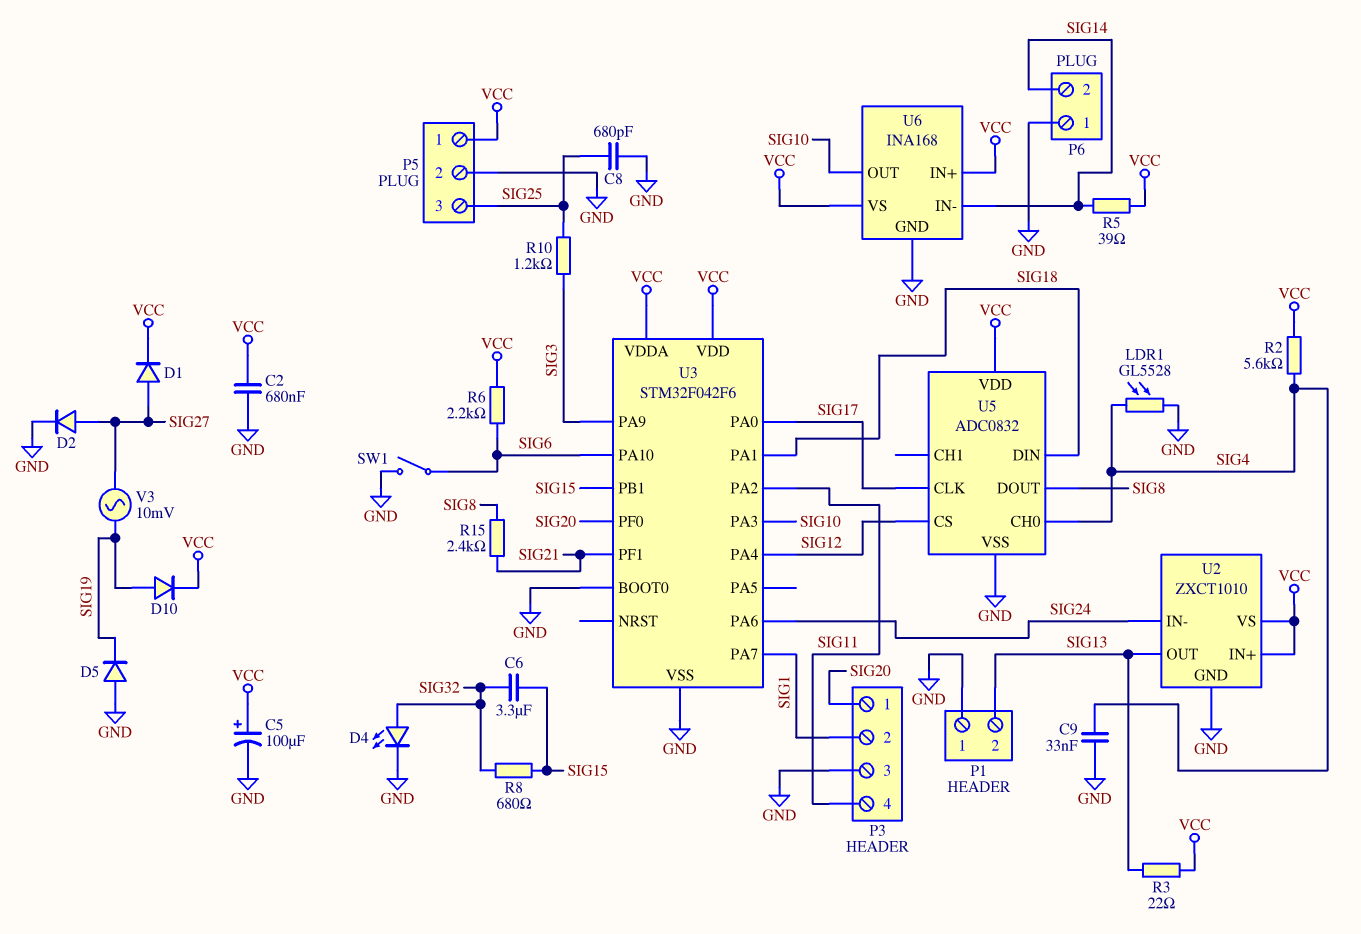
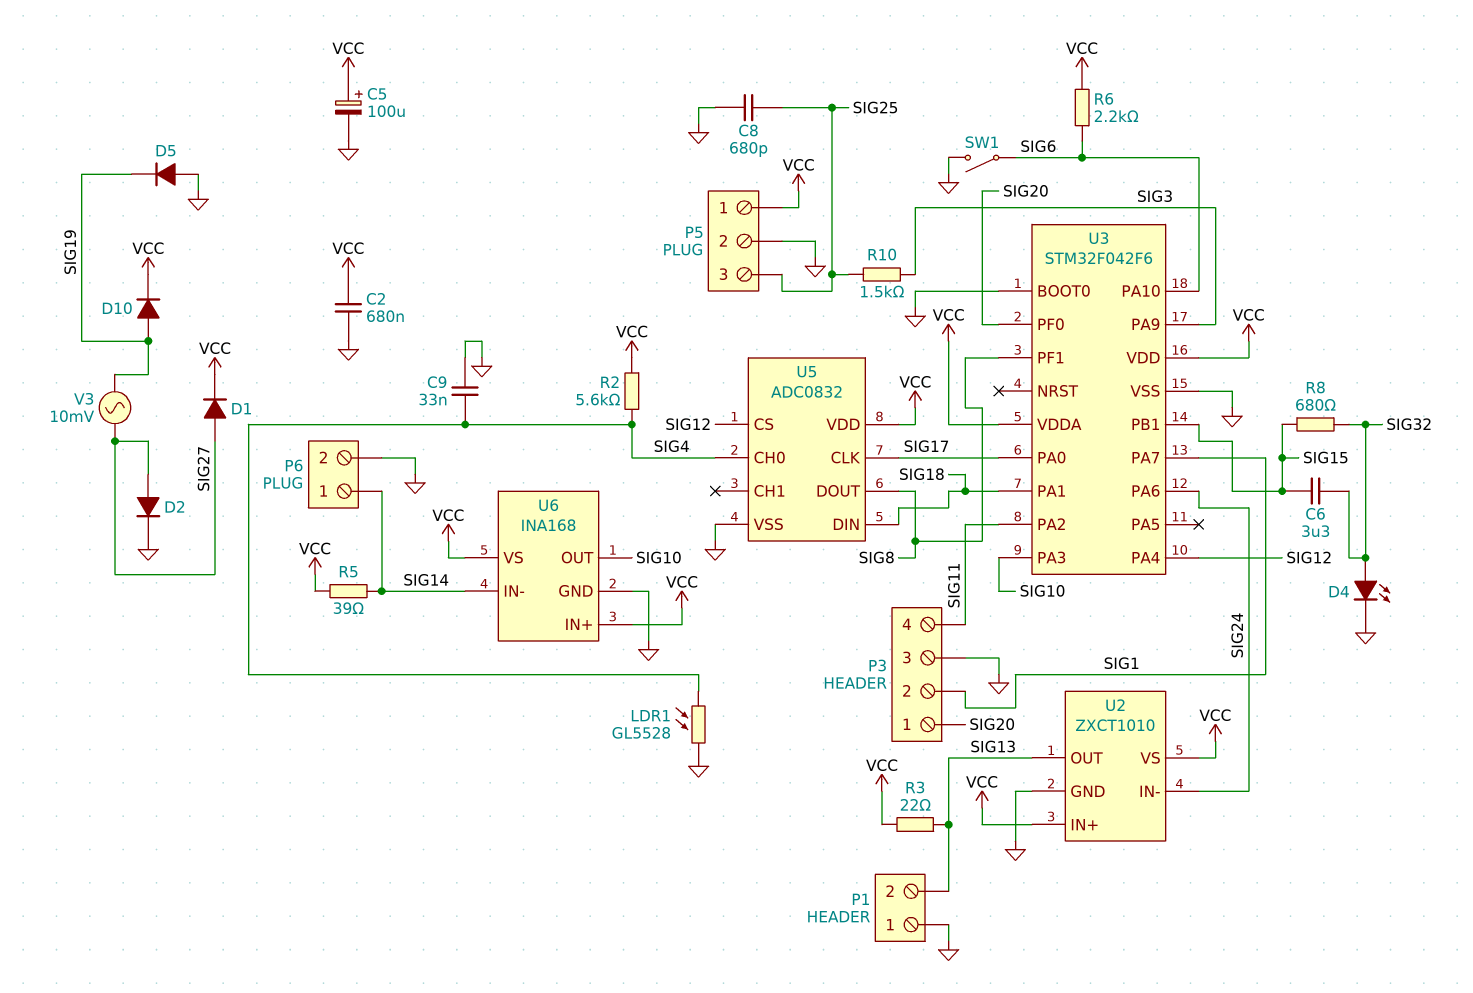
P6 pin 1: GND -> SIG14
P6 pin 2: SIG14 -> GND
R10: 1.2k (SIG3, SIG25) -> 1.5k (SIG3, SIG25)
R15: 2.4k (SIG8, SIG21) -> none
U3 pin PF1: SIG21 -> SIG8

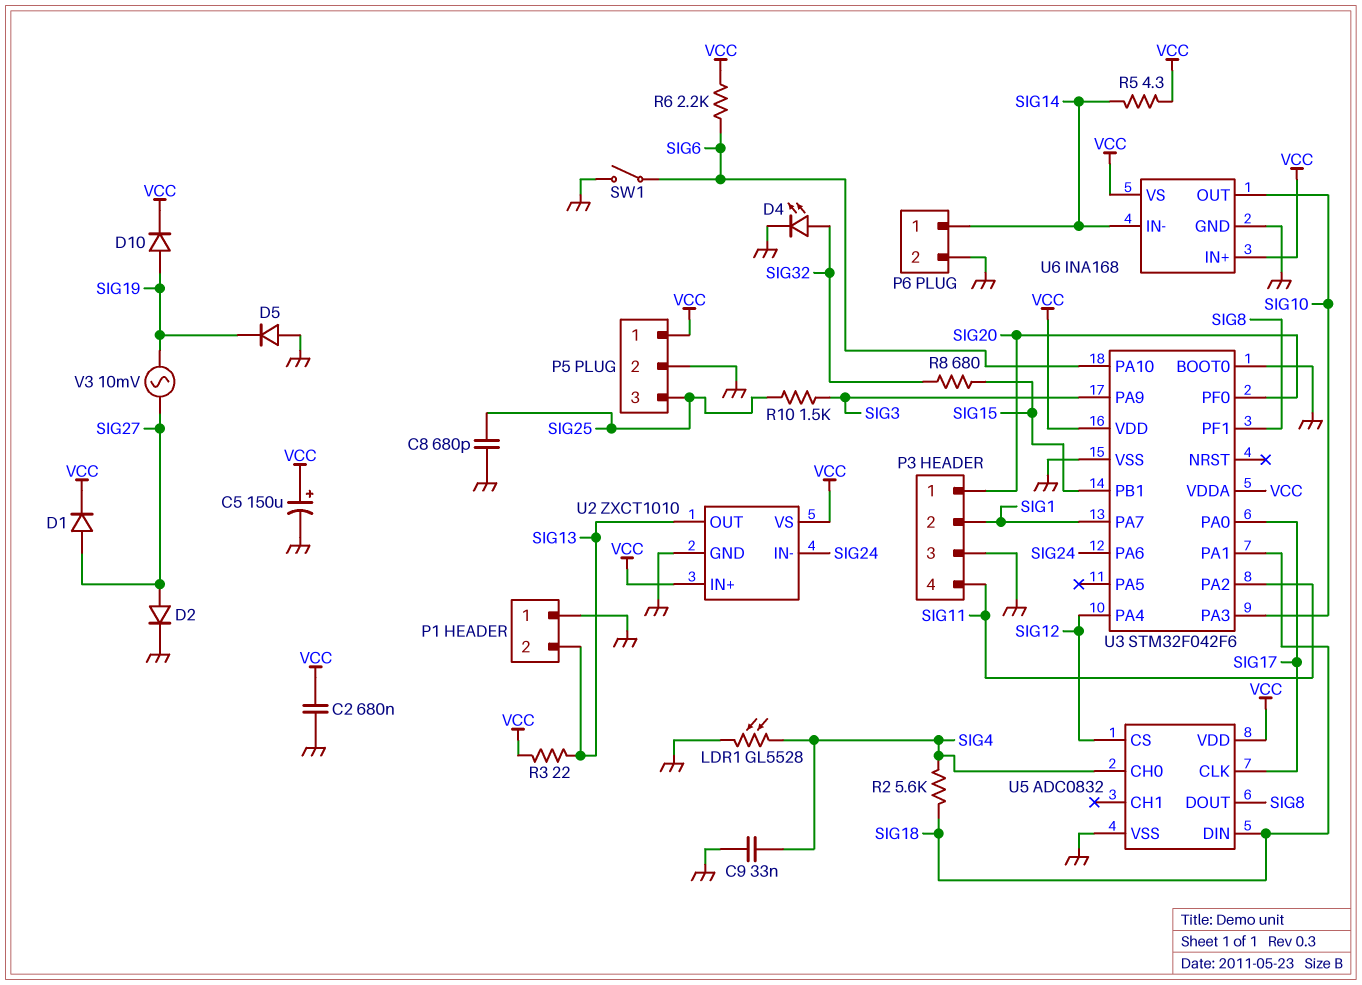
C5: 100uF (plus VCC, minus GND) -> 150uF (plus VCC, minus GND)
C6: 3.3uF (SIG15, SIG32) -> none
R2: 5.6k (SIG4, VCC) -> 5.6k (SIG4, SIG18)
R5: 39 (SIG14, VCC) -> 4.3 (SIG14, VCC)

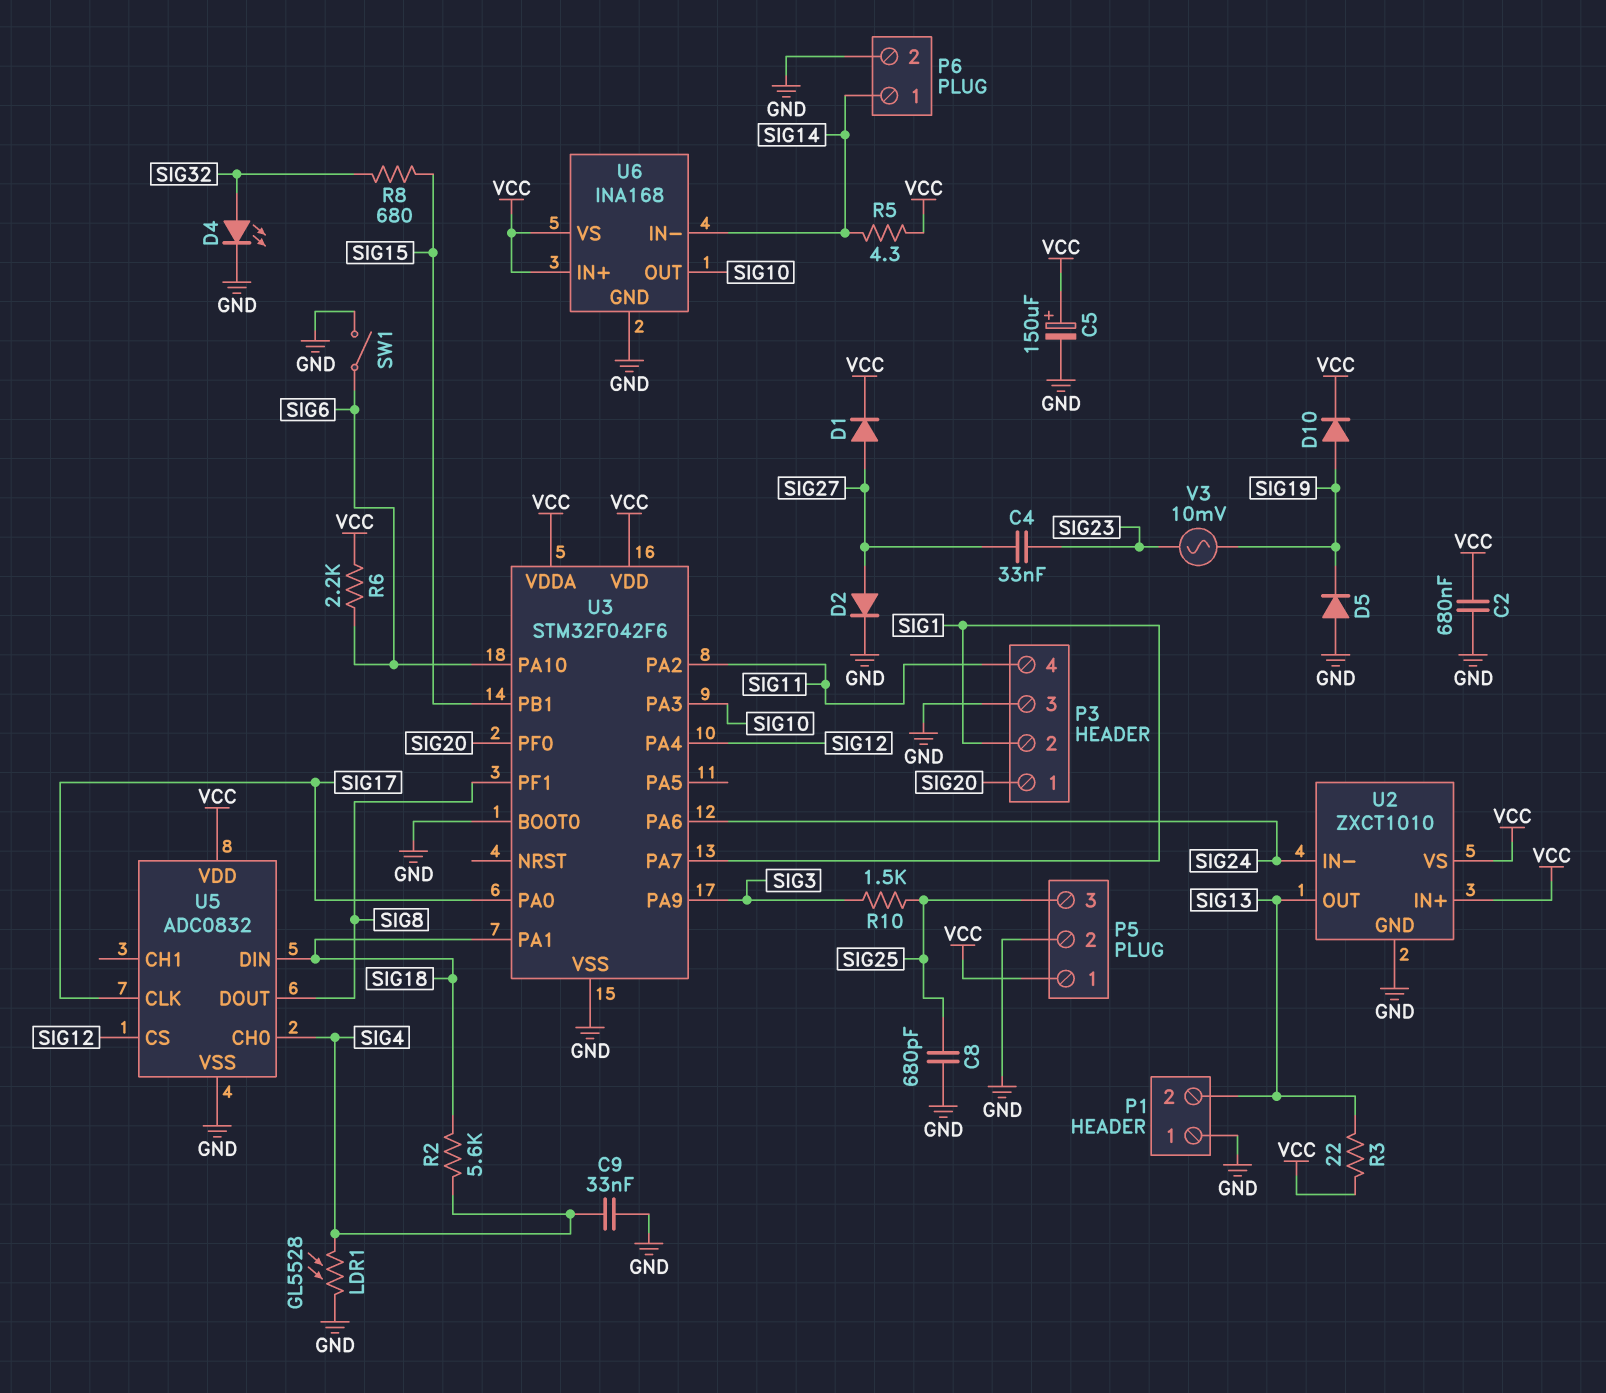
C4: none -> 33nF (SIG23, SIG27)
V3: AC 10mV (SIG19, SIG27) -> AC 10mV (SIG19, SIG23)

